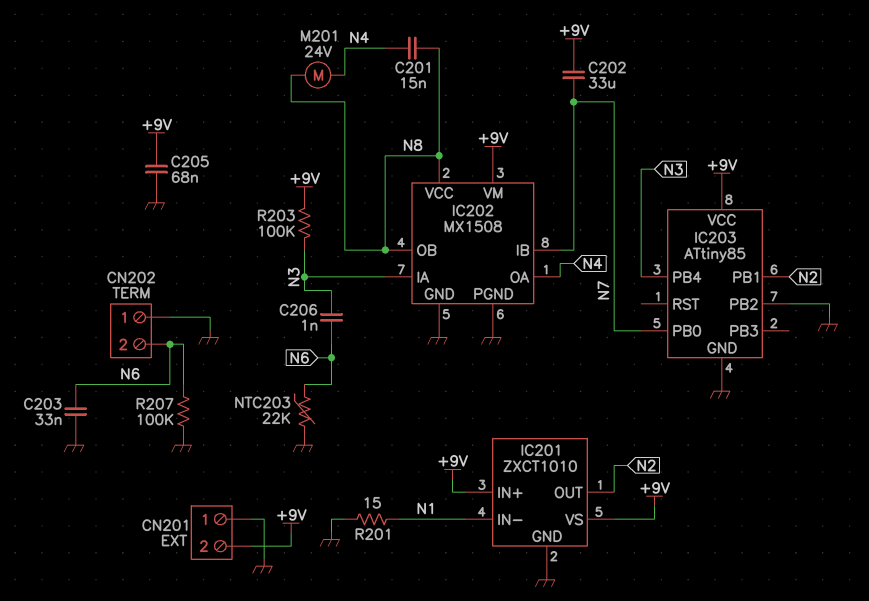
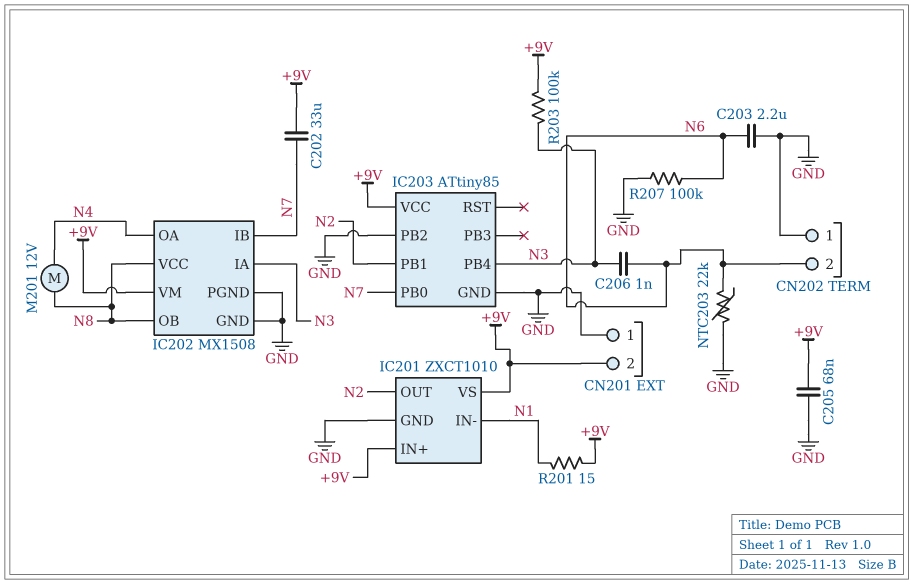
C201: 15nF (N4, N8) -> none
C203: 33nF (GND, N6) -> 2.2uF (GND, N6)
M201: motor 24V (N4, N8) -> motor 12V (N4, N8)
R201: 15 (GND, N1) -> 15 (+9V, N1)

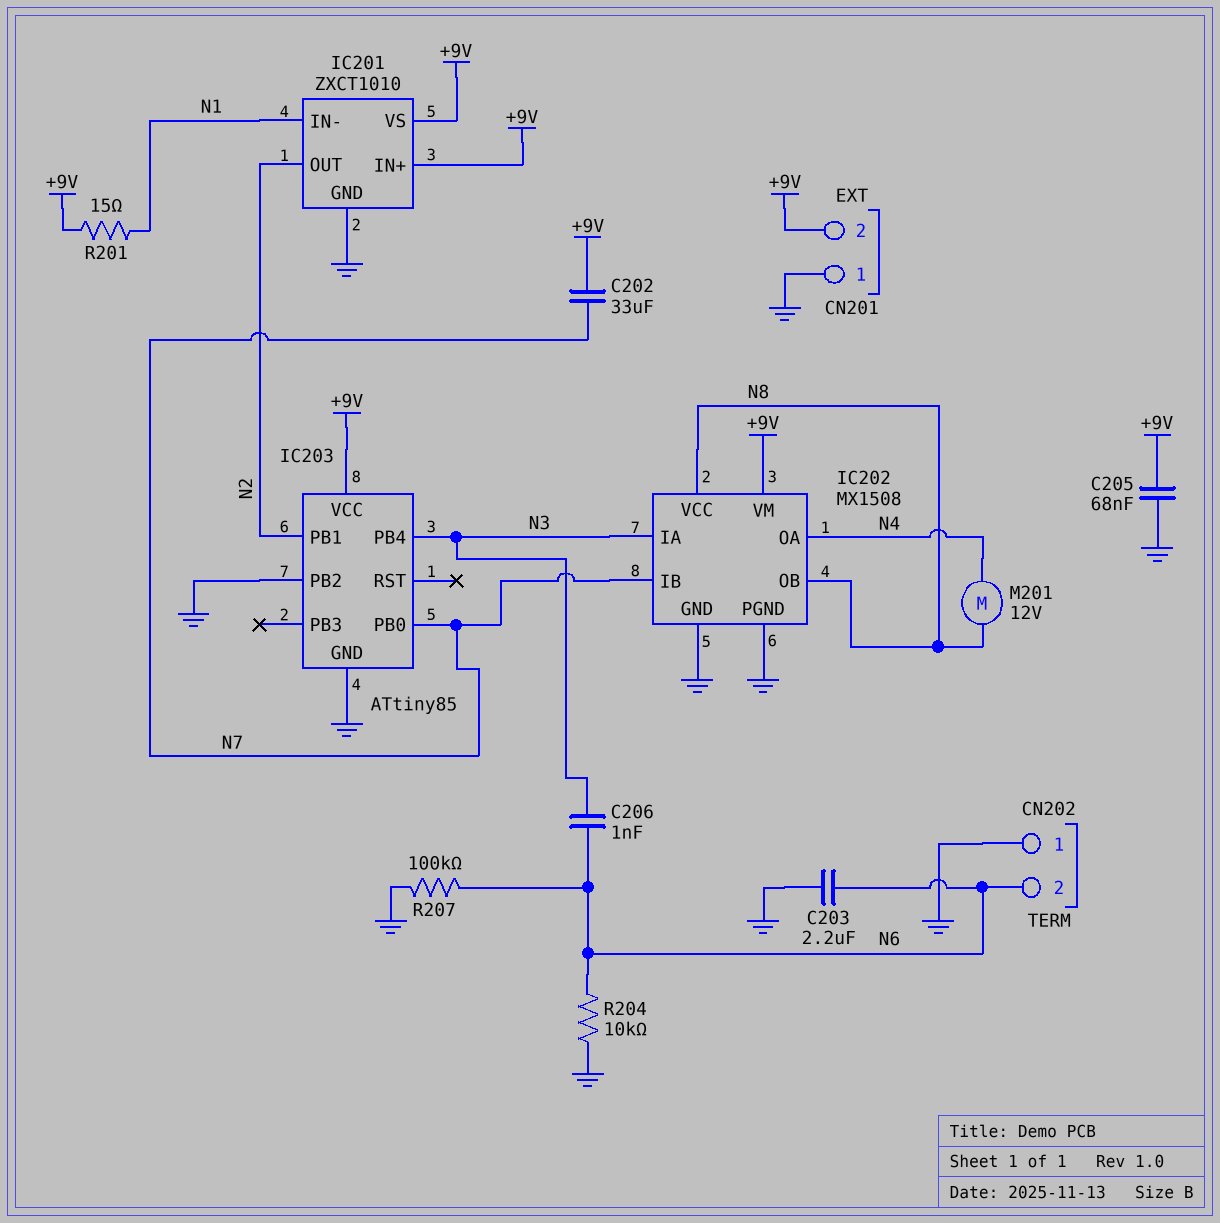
NTC203: 22k (GND, N6) -> none
R203: 100k (+9V, N3) -> none
R204: none -> 10k (GND, N6)

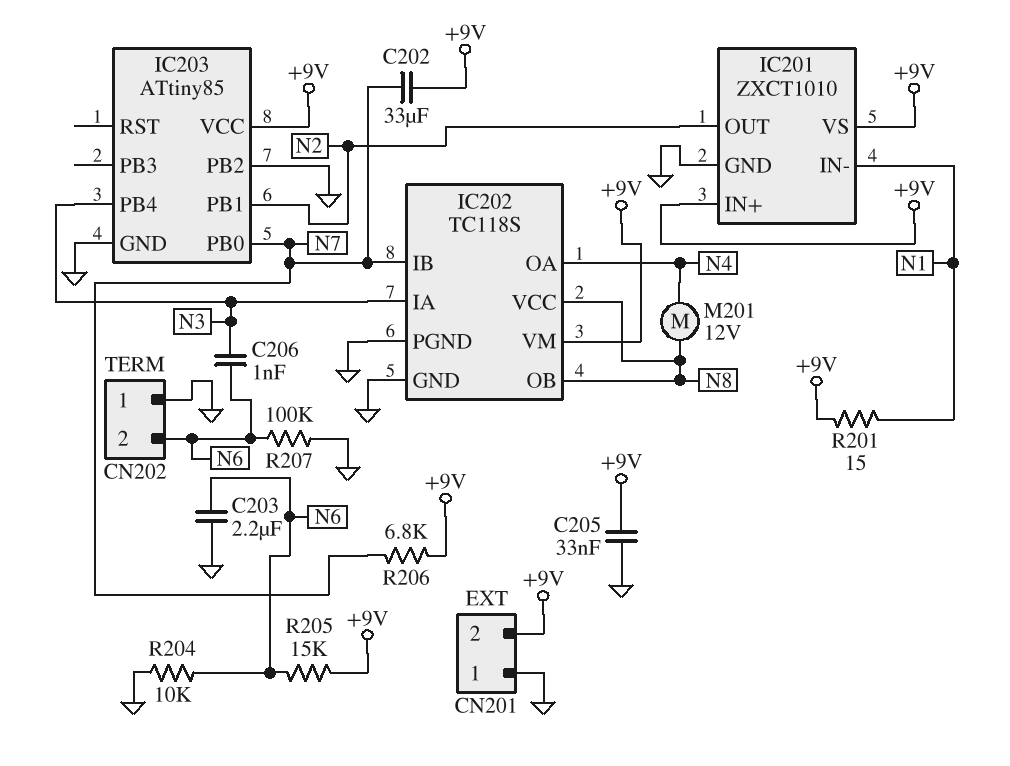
C205: 68nF (+9V, GND) -> 33nF (+9V, GND)
IC202: MX1508 -> TC118S
R205: none -> 15k (+9V, N6)
R206: none -> 6.8k (+9V, N7)

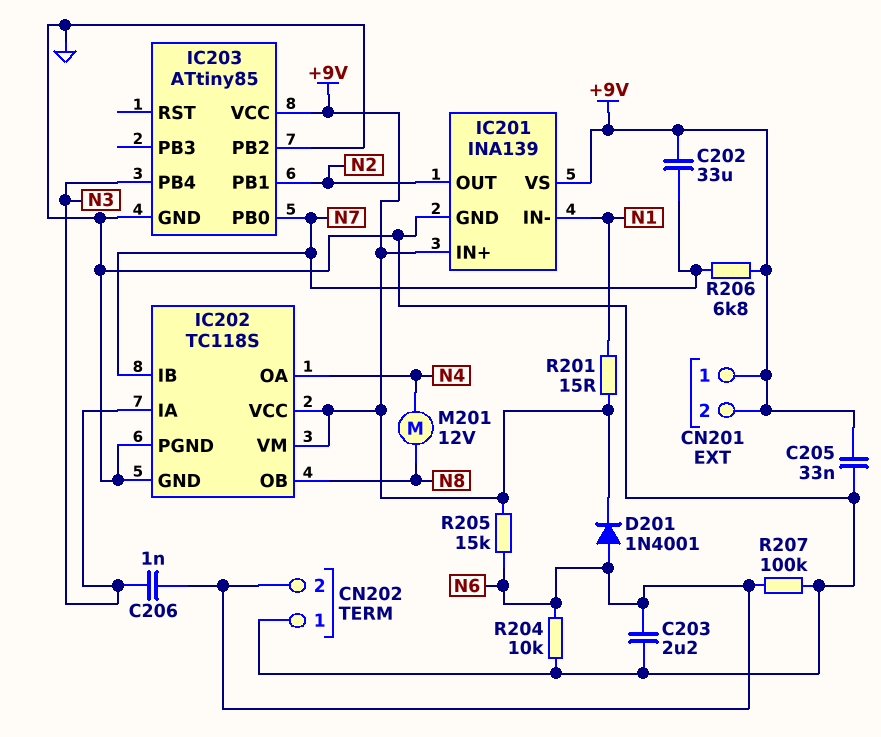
CN201 pin 1: GND -> +9V
D201: none -> diode 1N4001 (A N6, K +9V)
IC201: ZXCT1010 -> INA139
IC202 pin VCC: N8 -> +9V

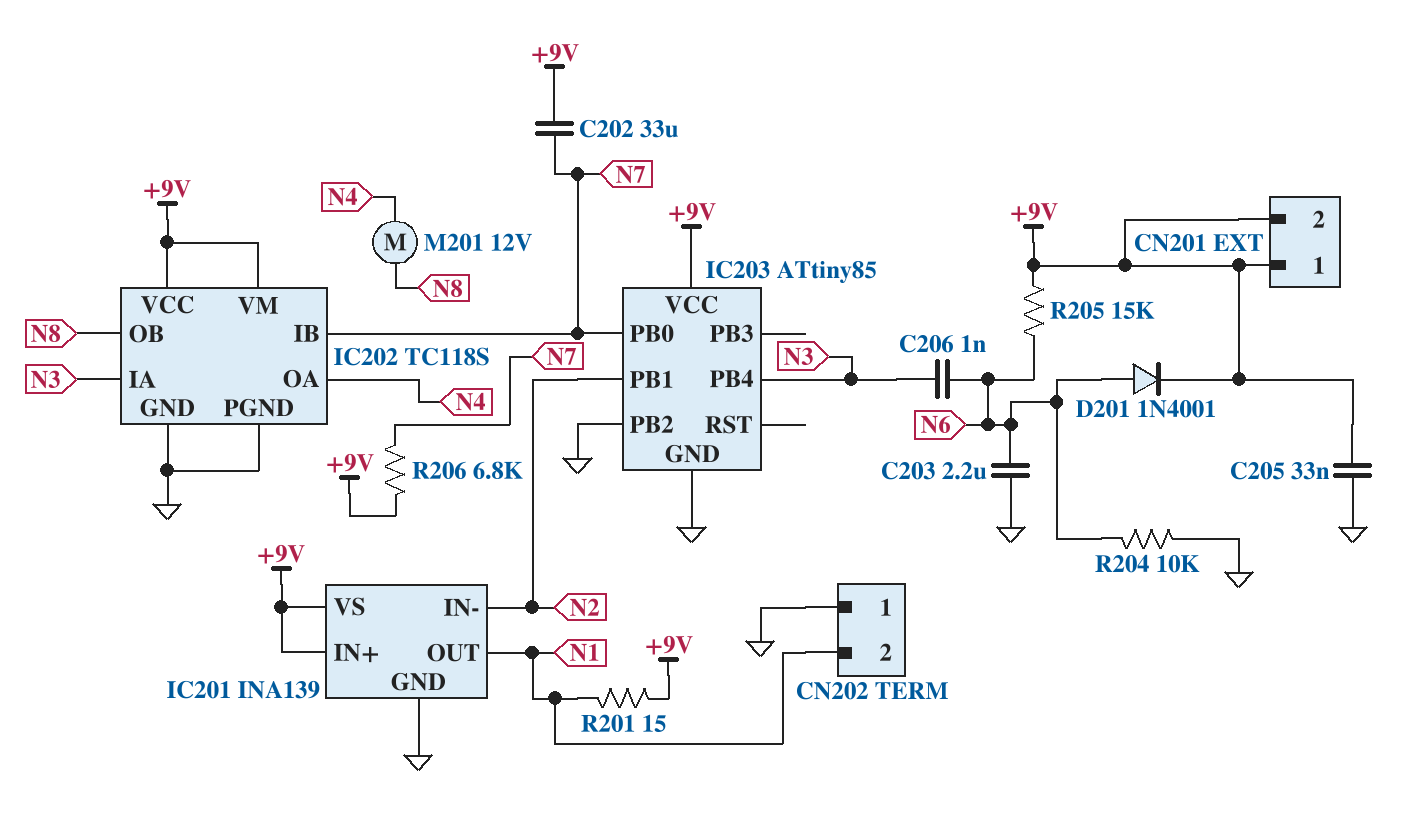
CN202 pin 2: N6 -> N1
IC201 pin IN-: N1 -> N2
IC201 pin OUT: N2 -> N1
R207: 100k (GND, N6) -> none

